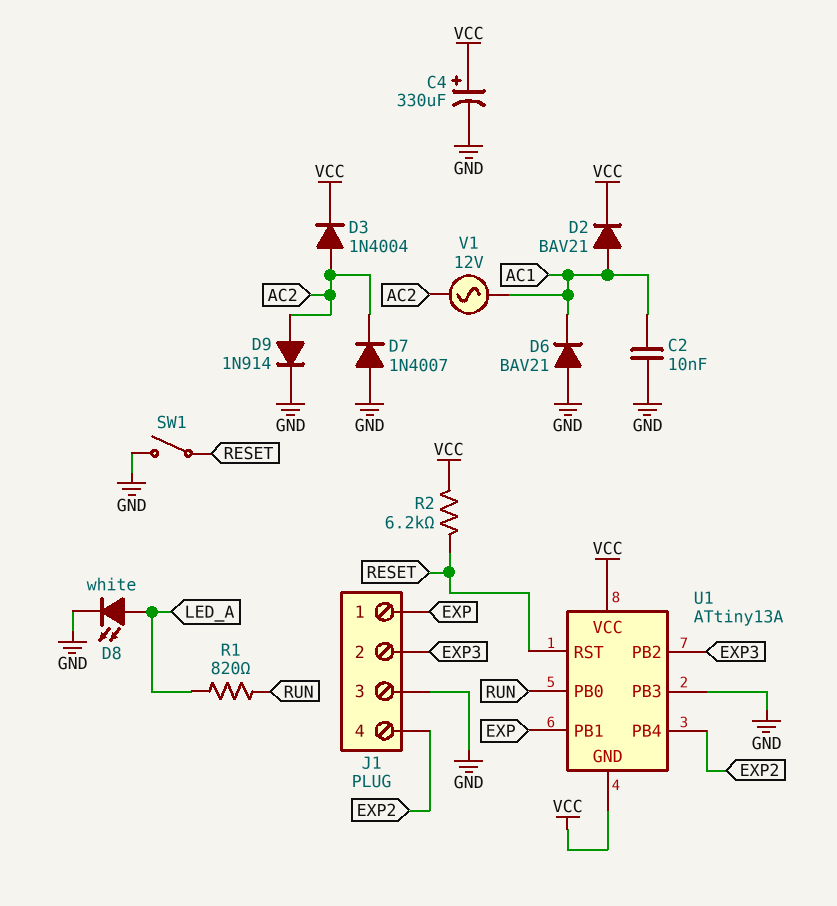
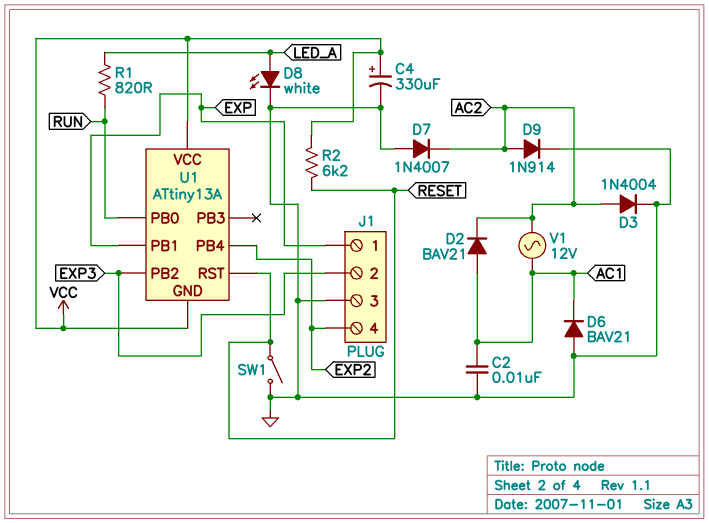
D2: diode BAV21 (A AC1, K VCC) -> diode BAV21 (A AC1, K AC2)
D3: diode 1N4004 (A AC2, K VCC) -> diode 1N4004 (A AC2, K GND)
U1 pin PB3: GND -> none

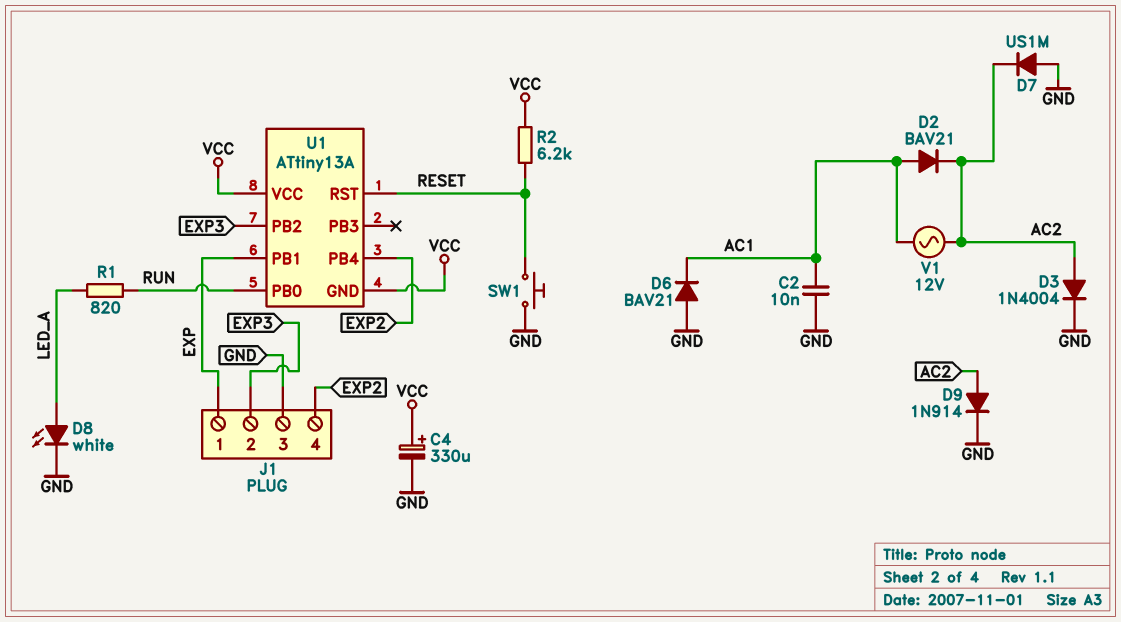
D7: diode 1N4007 (A GND, K AC2) -> diode US1M (A GND, K AC2)
SW1: switch (GND, RESET) -> button (GND, RESET)

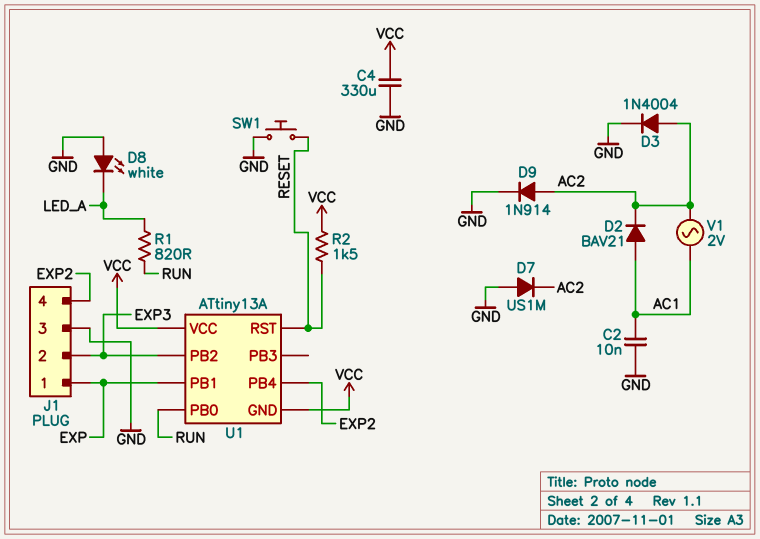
C4: 330uF (plus VCC, minus GND) -> 330uF (GND, VCC)
D6: diode BAV21 (A GND, K AC1) -> none
D8: LED white (A LED_A, K GND) -> LED white (A GND, K LED_A)
R2: 6.2k (RESET, VCC) -> 1.5k (RESET, VCC)
V1: AC 12V (AC1, AC2) -> AC 2V (AC1, AC2)

